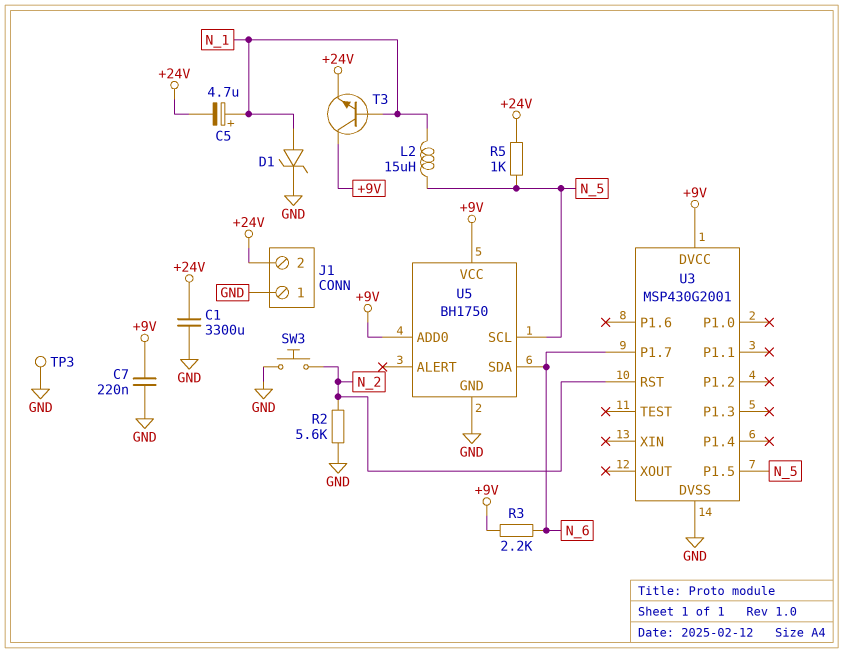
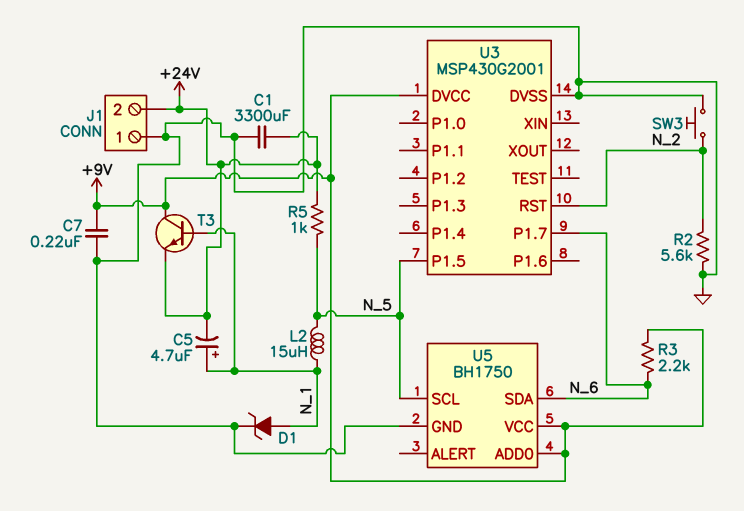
TP3: test point (GND) -> none

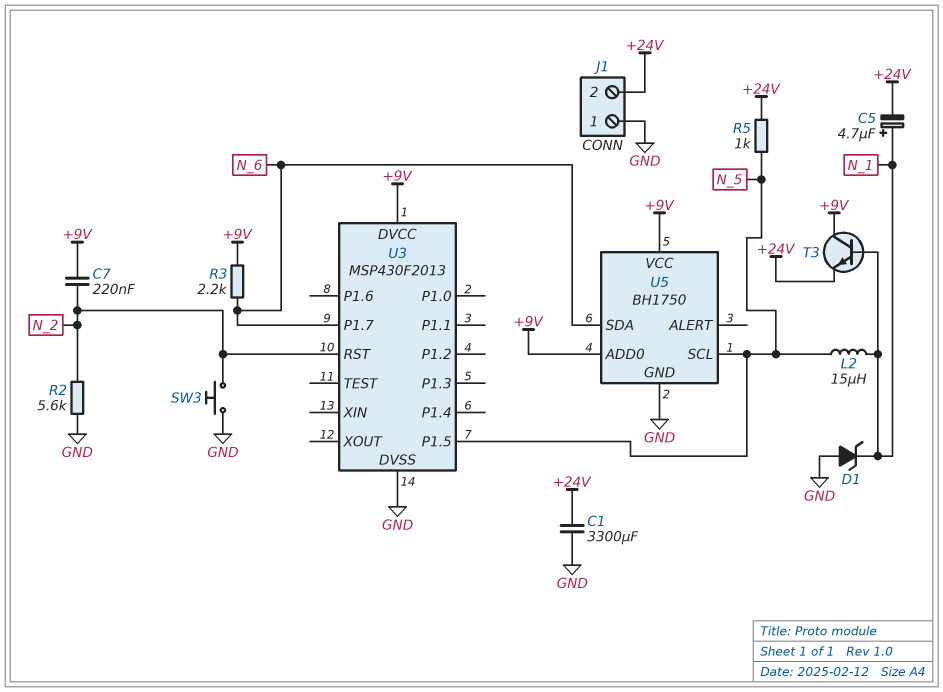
C7: 220nF (+9V, GND) -> 220nF (+9V, N_2)
D1: zener (A N_1, K GND) -> zener (A GND, K N_1)
U3: MSP430G2001 -> MSP430F2013

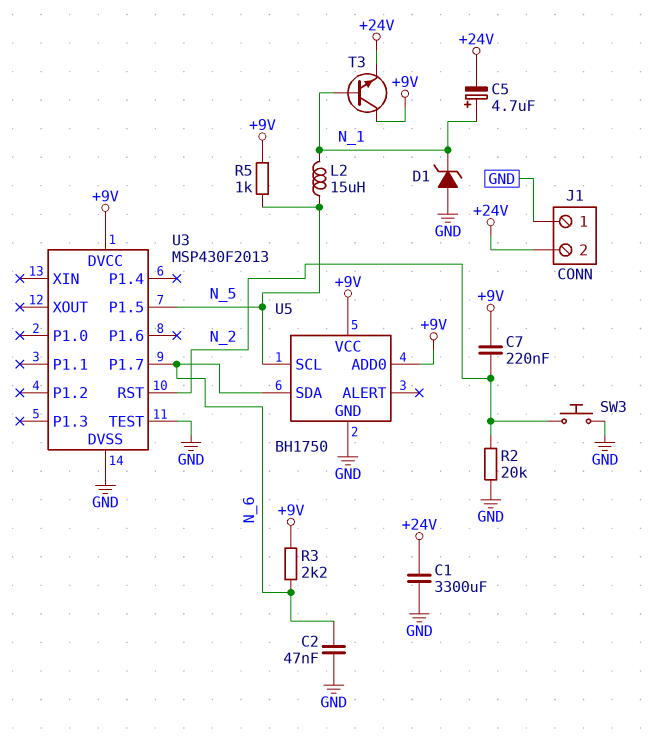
C2: none -> 47nF (GND, N_6)
R2: 5.6k (GND, N_2) -> 20k (GND, N_2)
R5: 1k (+24V, N_5) -> 1k (+9V, N_5)
U3 pin TEST: none -> GND

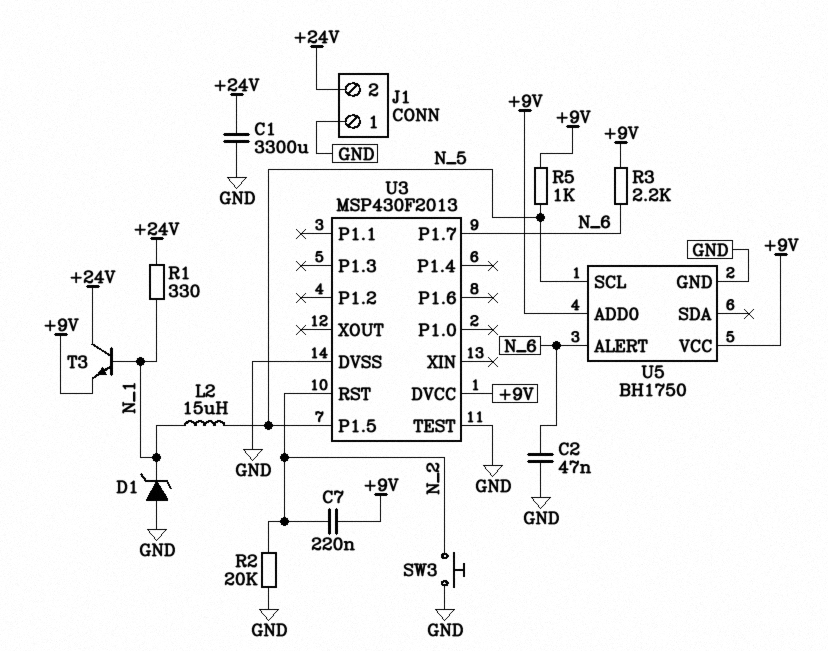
C5: 4.7uF (plus N_1, minus +24V) -> none
R1: none -> 330 (+24V, N_1)
T3: NPN (B N_1, C +9V, E +24V) -> NPN (B N_1, C +24V, E +9V)
U5 pin ALERT: none -> N_6
U5 pin SDA: N_6 -> none

